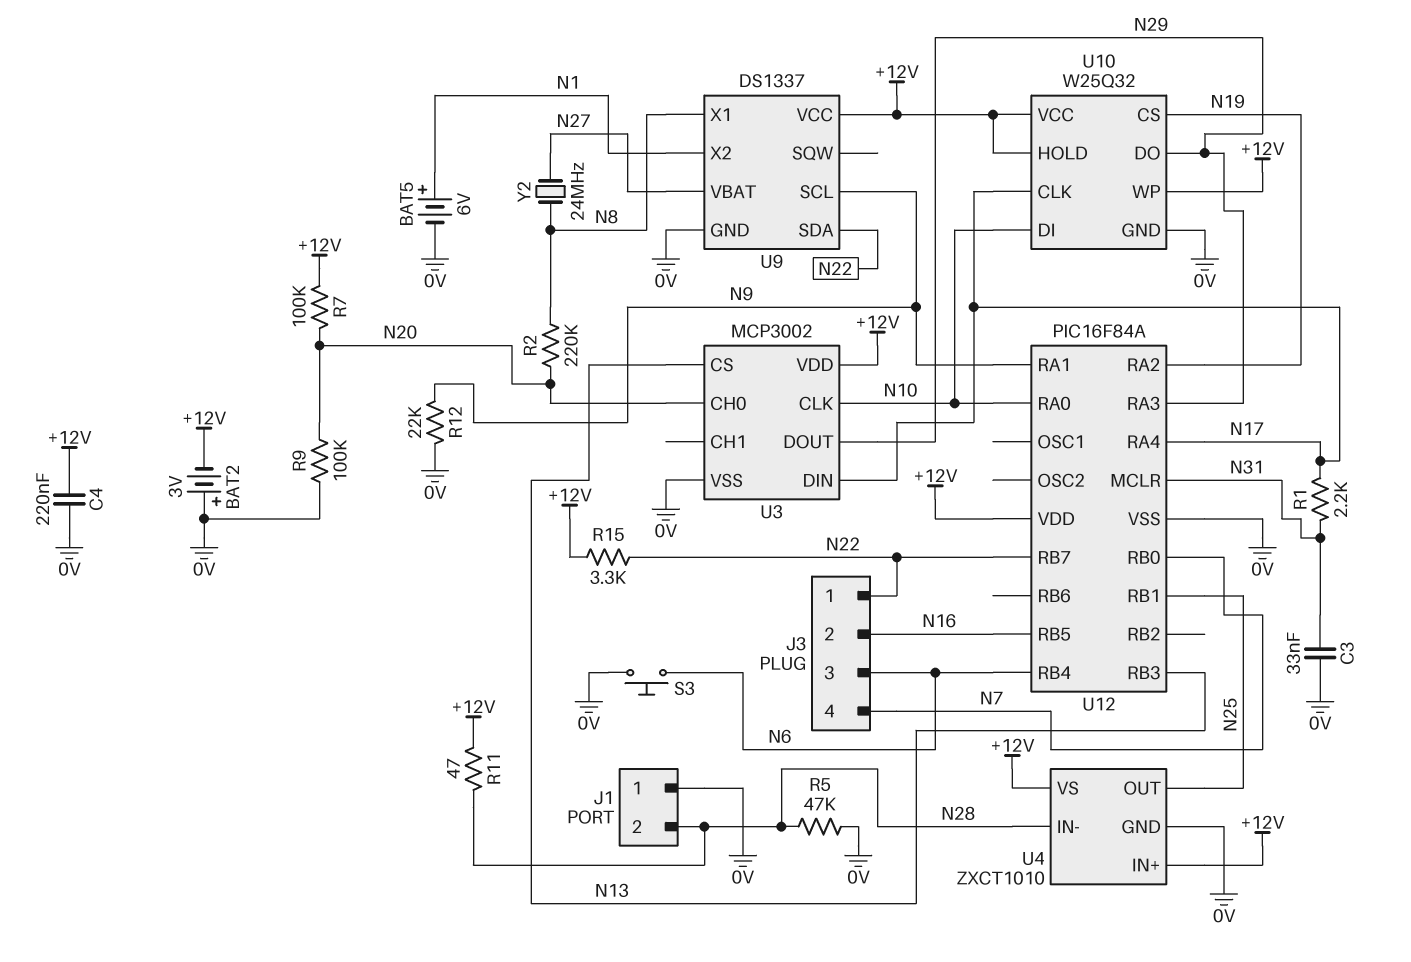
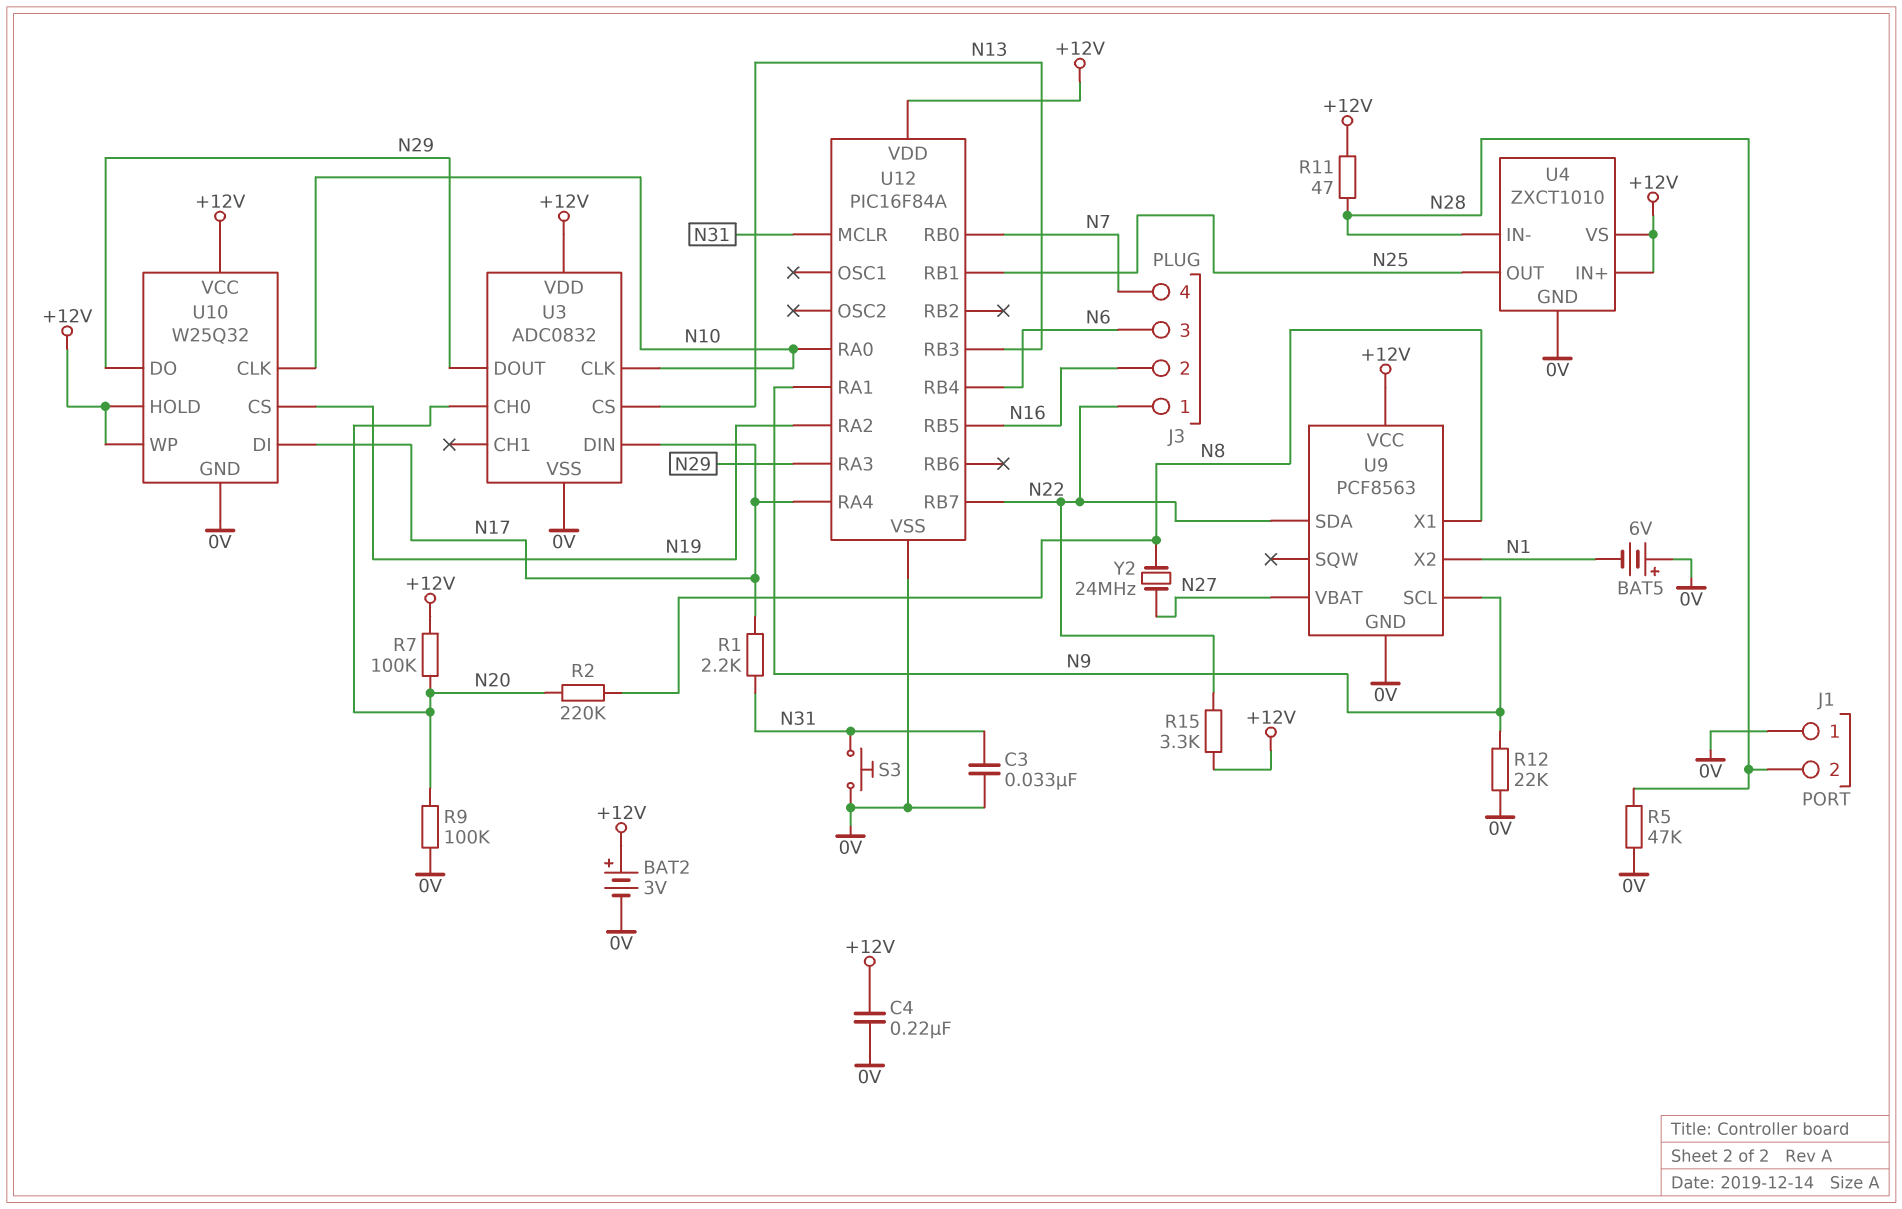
BAT2: 3V (plus 0V, minus +12V) -> 3V (plus +12V, minus 0V)
BAT5: 6V (plus N1, minus 0V) -> 6V (plus 0V, minus N1)
S3: button (0V, N6) -> button (0V, N31)
U3: MCP3002 -> ADC0832
U9: DS1337 -> PCF8563
U10 pin CLK: N17 -> N10
U10 pin DI: N10 -> N17

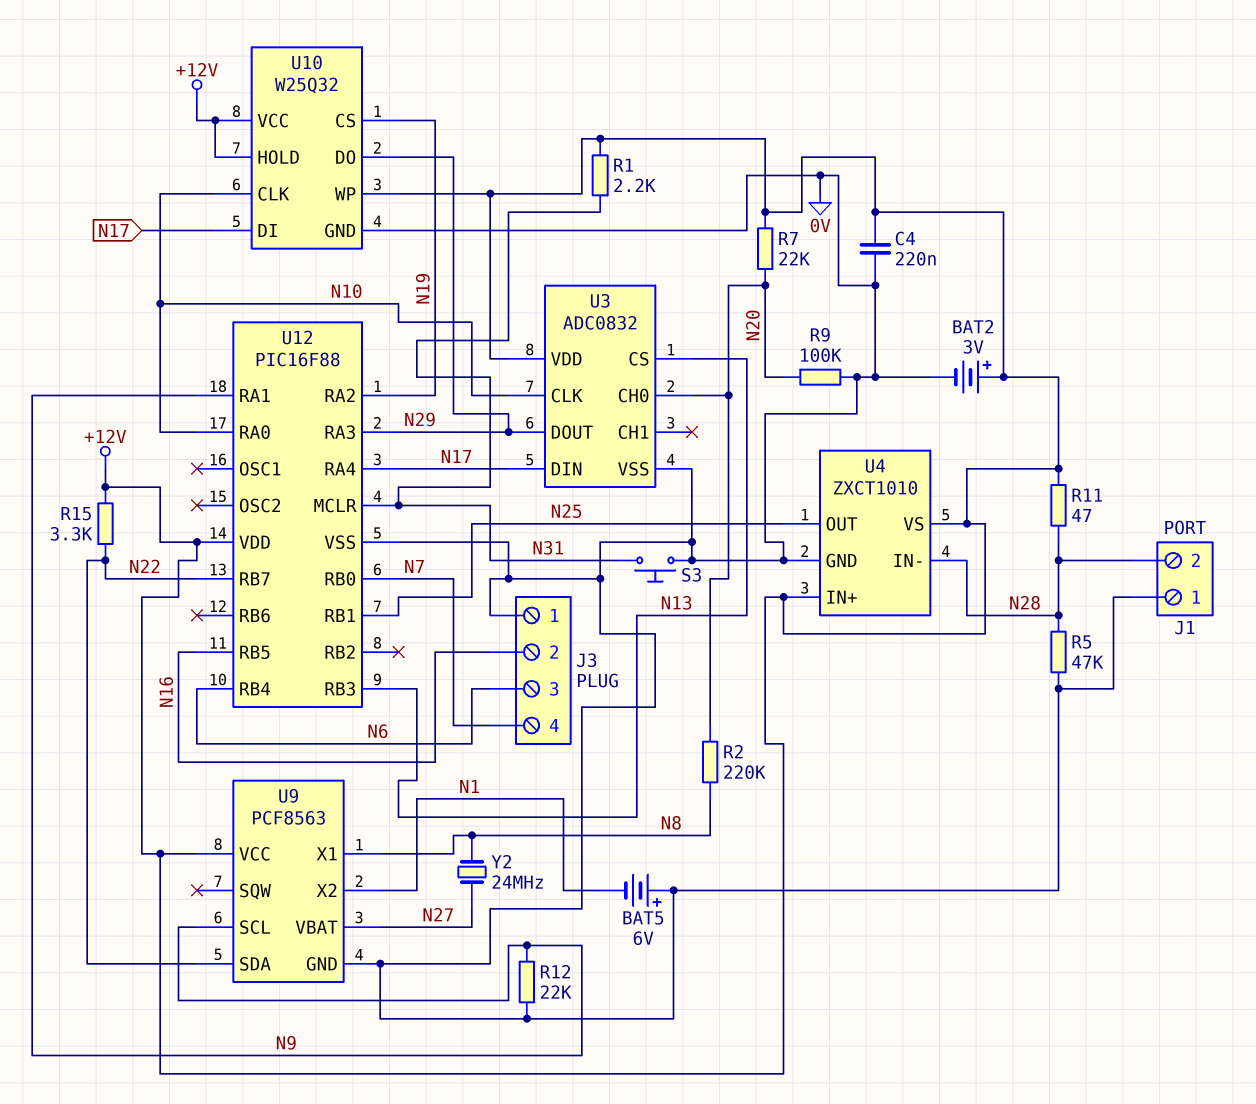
C3: 33nF (0V, N31) -> none
J3 pin 1: N22 -> 0V
R1: 2.2k (N17, N31) -> 2.2k (+12V, N31)
R7: 100k (+12V, N20) -> 22k (+12V, N20)
U12: PIC16F84A -> PIC16F88

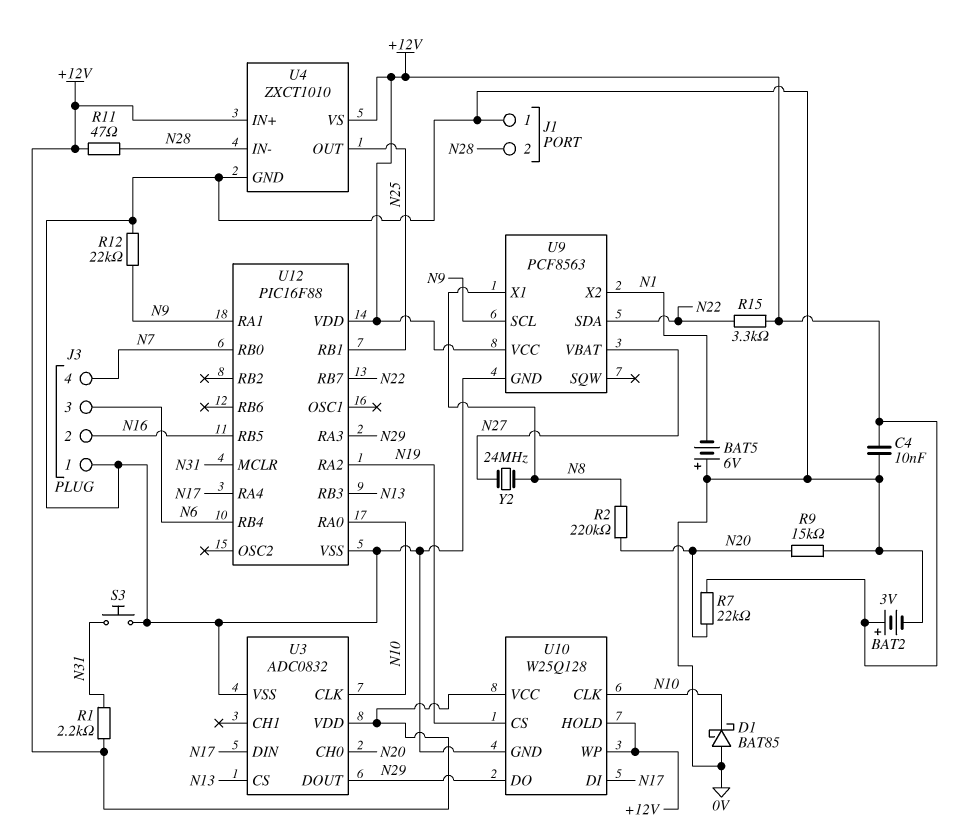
C4: 220nF (+12V, 0V) -> 10nF (+12V, 0V)
D1: none -> schottky BAT85 (A 0V, K N10)
R5: 47k (0V, N28) -> none
R9: 100k (0V, N20) -> 15k (0V, N20)
U10: W25Q32 -> W25Q128

